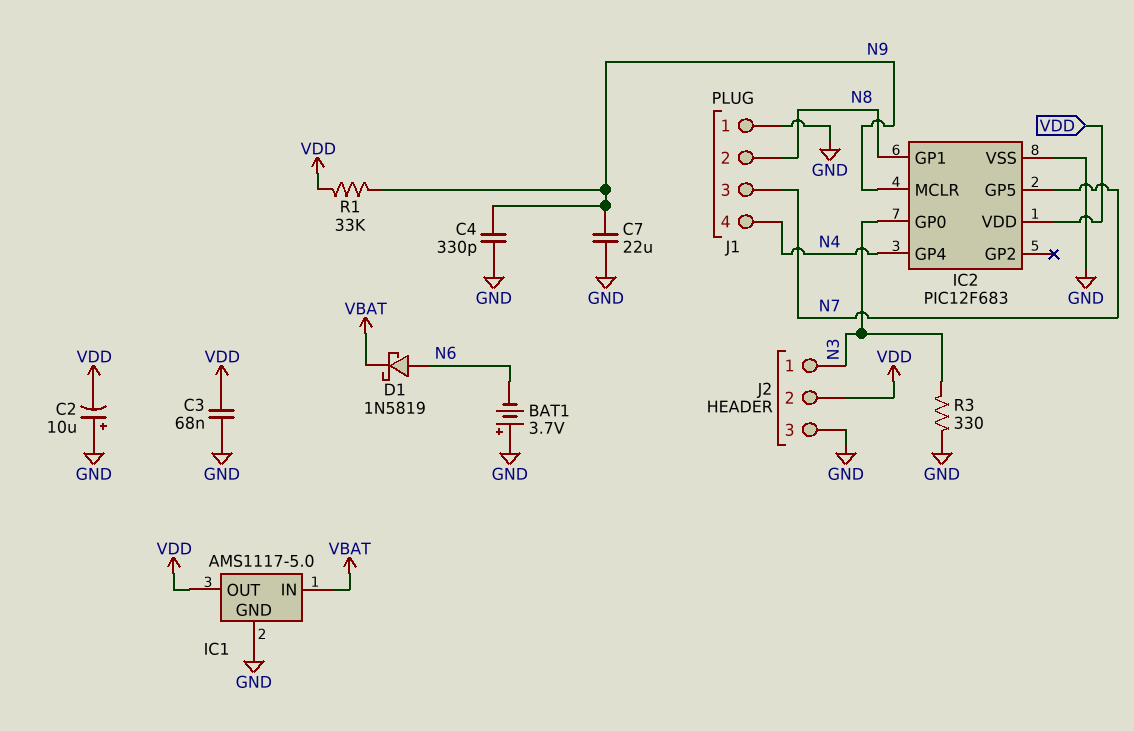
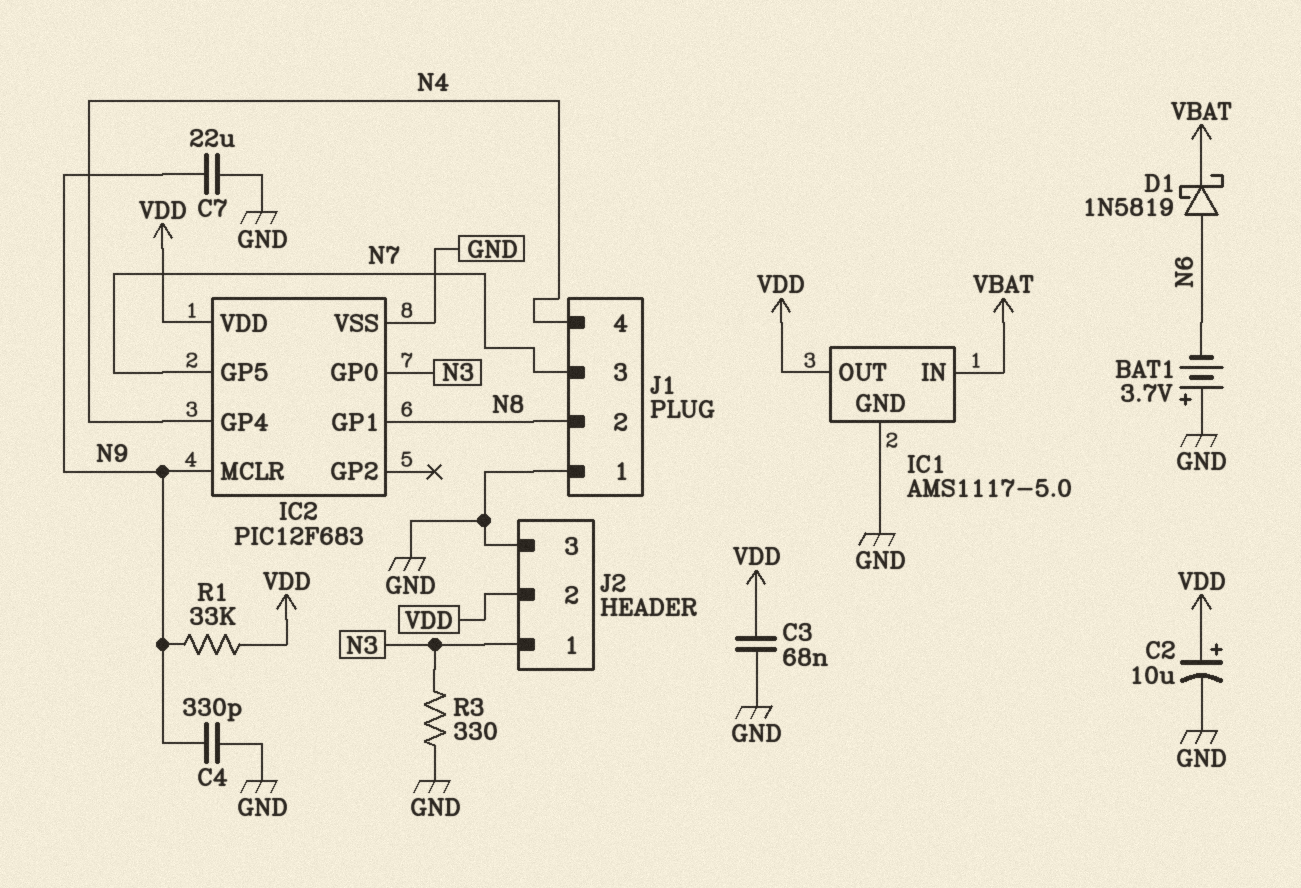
C2: 10uF (plus GND, minus VDD) -> 10uF (plus VDD, minus GND)

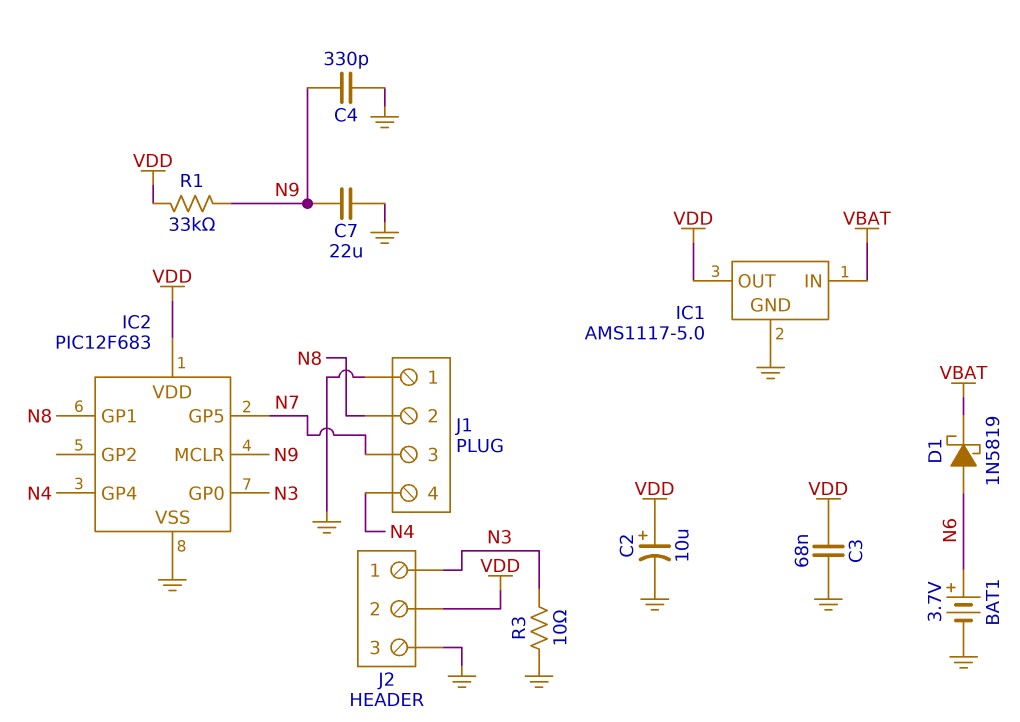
BAT1: 3.7V (plus GND, minus N6) -> 3.7V (plus N6, minus GND)
R3: 330 (GND, N3) -> 10 (GND, N3)

